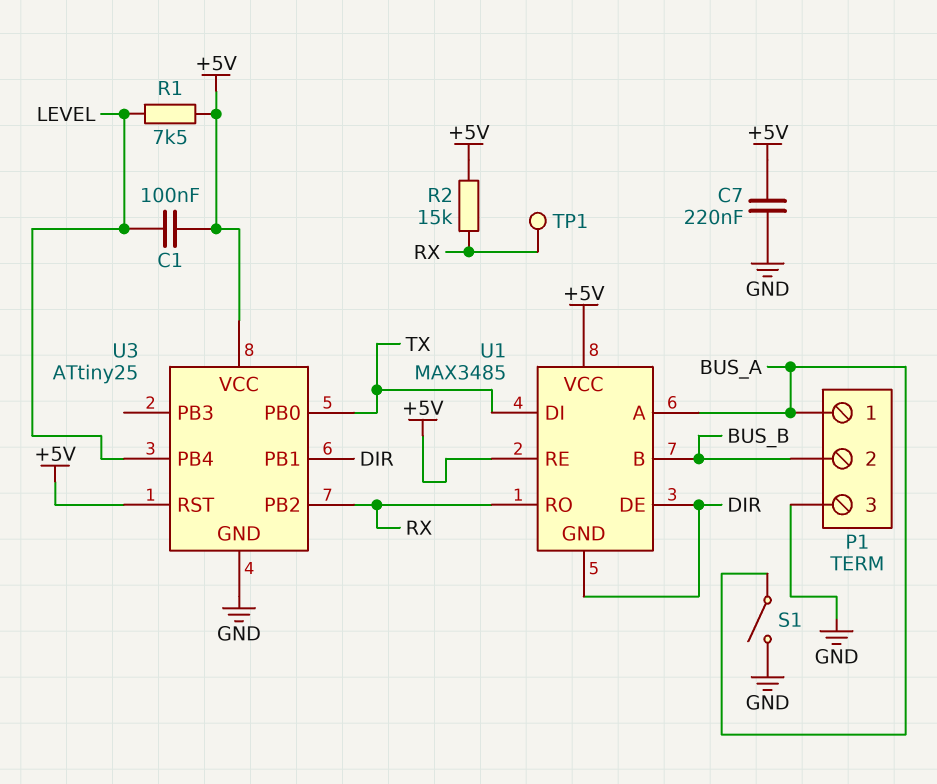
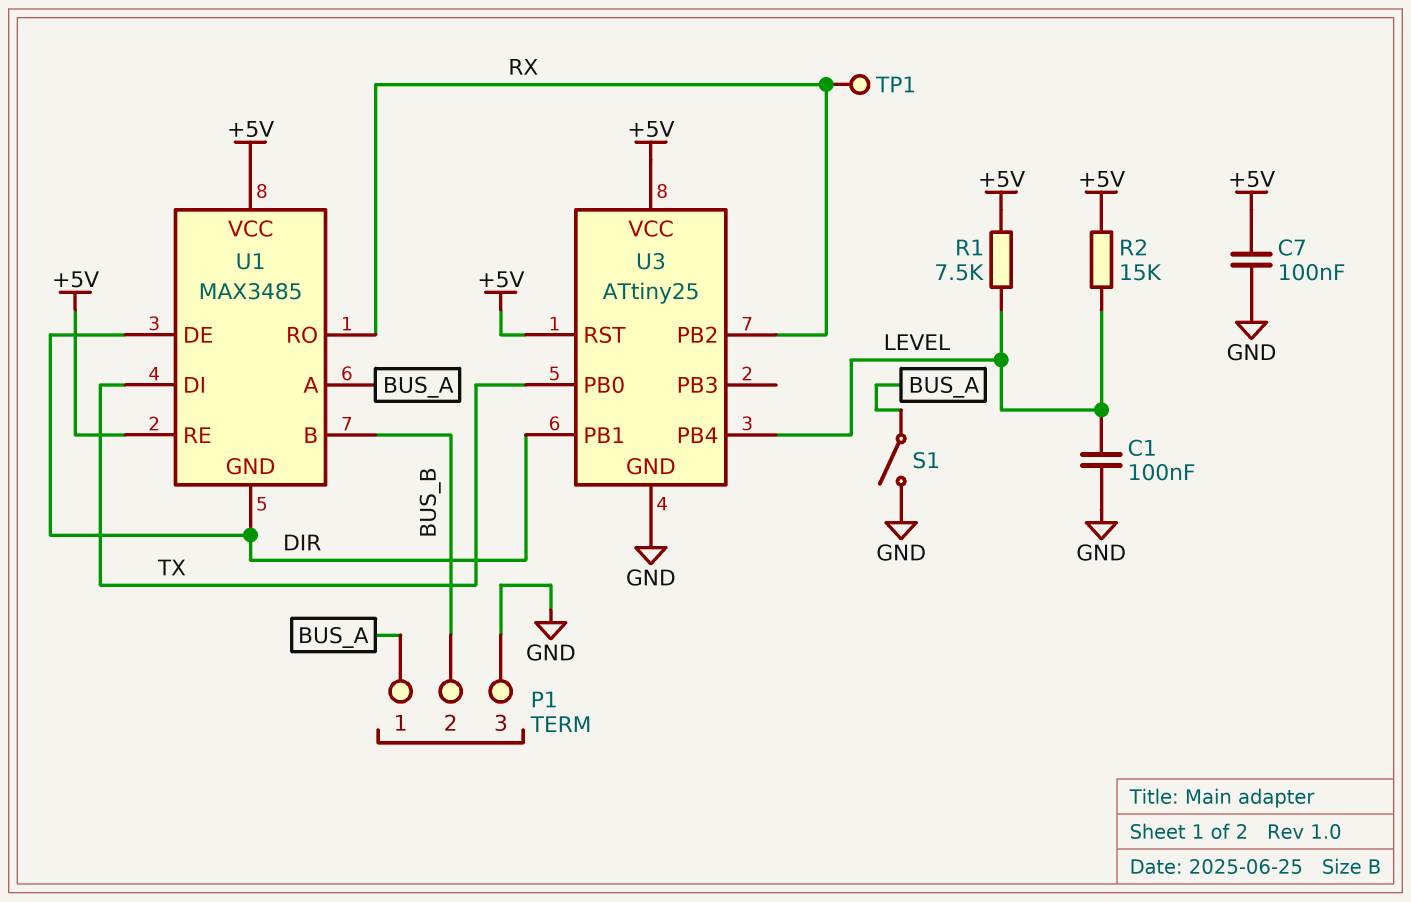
C1: 100nF (+5V, LEVEL) -> 100nF (GND, LEVEL)
C7: 220nF (+5V, GND) -> 100nF (+5V, GND)
R2: 15k (+5V, RX) -> 15k (+5V, LEVEL)

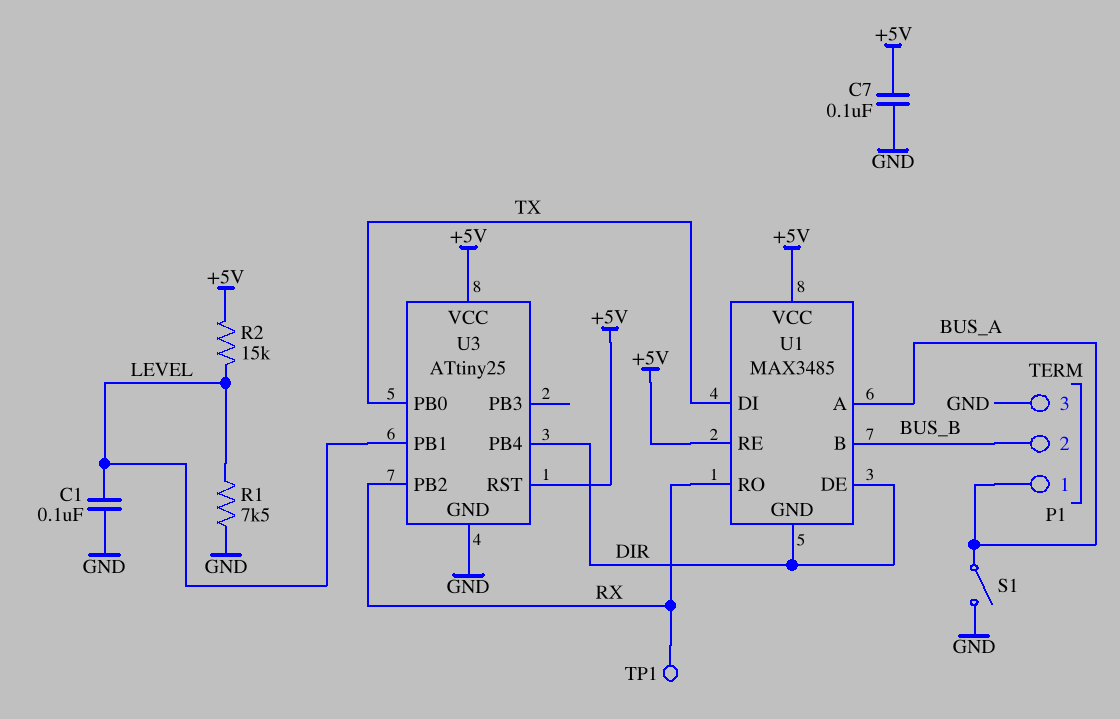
R1: 7.5k (+5V, LEVEL) -> 7.5k (GND, LEVEL)
U3 pin PB1: DIR -> LEVEL
U3 pin PB4: LEVEL -> DIR

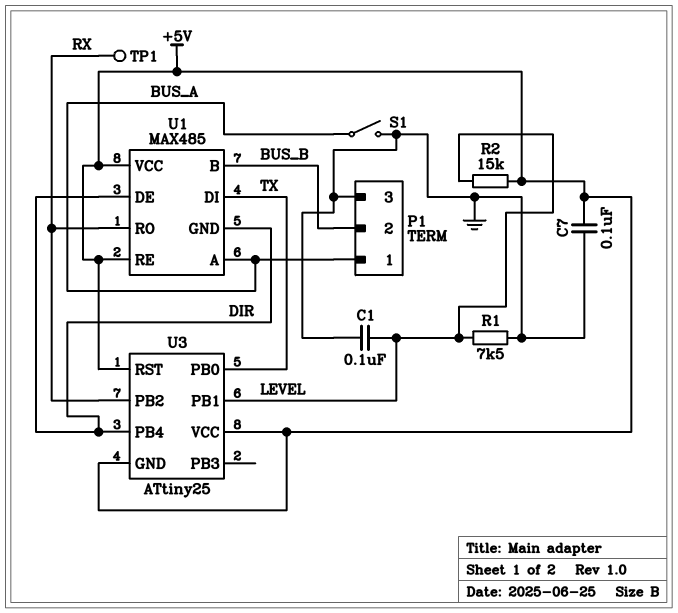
U1: MAX3485 -> MAX485
U3 pin GND: GND -> +5V

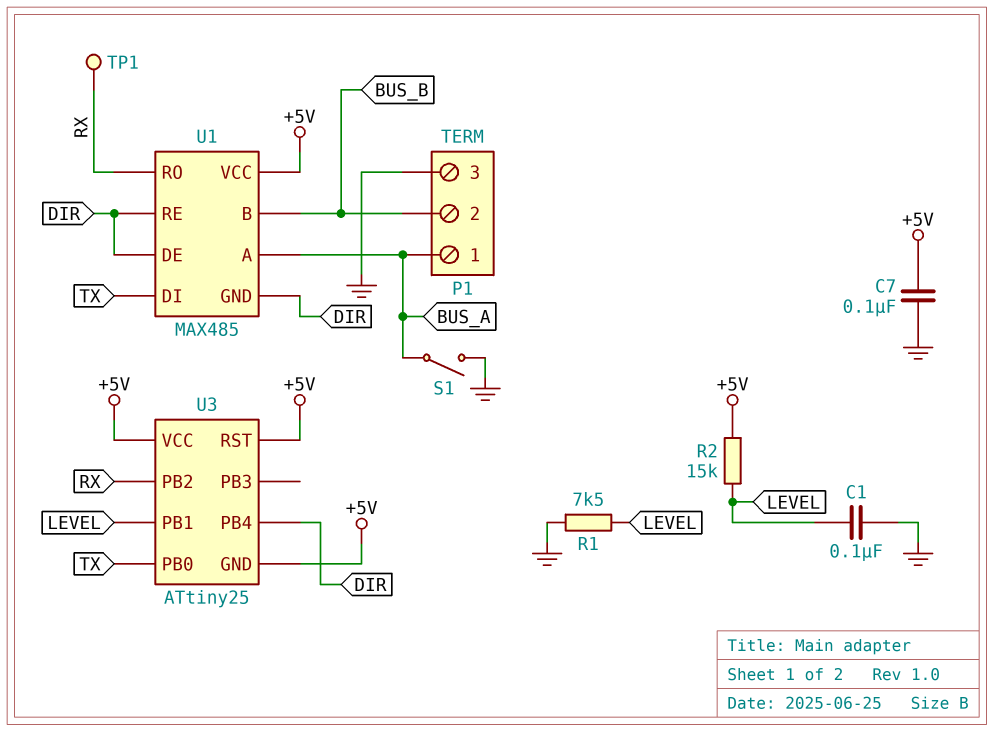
U1 pin RE: +5V -> DIR

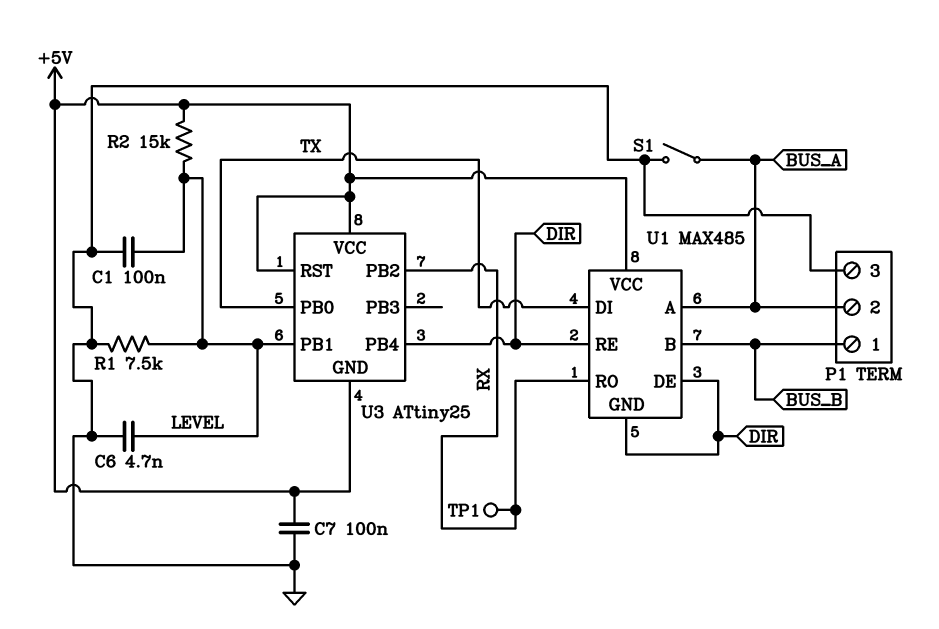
C6: none -> 4.7nF (GND, LEVEL)
P1 pin 1: BUS_A -> BUS_B
P1 pin 2: BUS_B -> BUS_A

